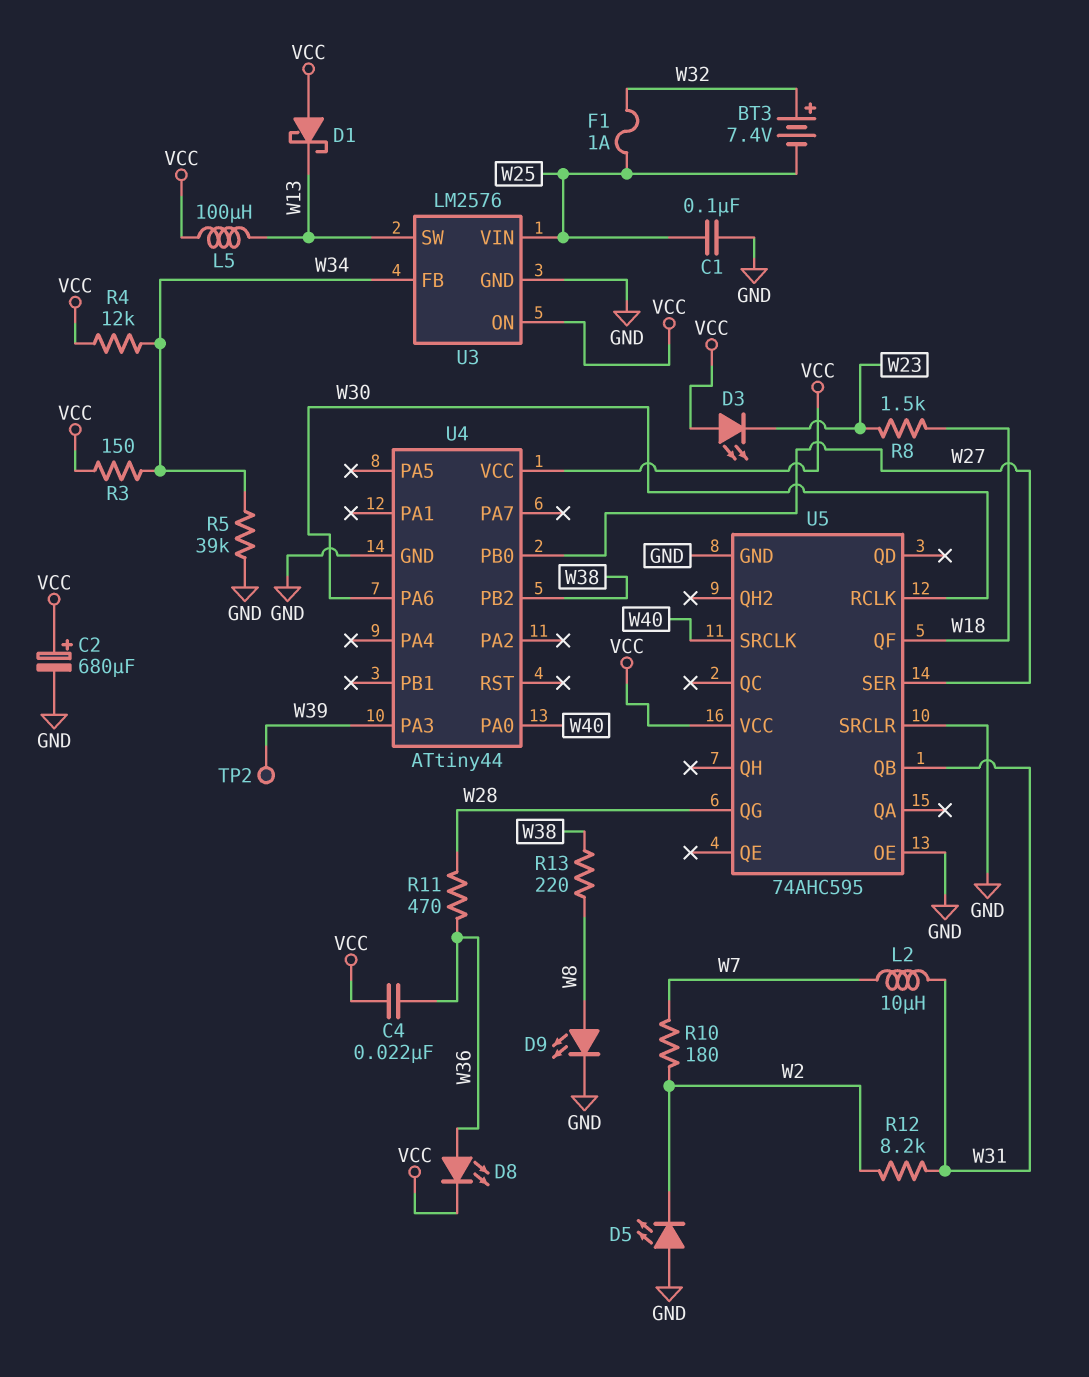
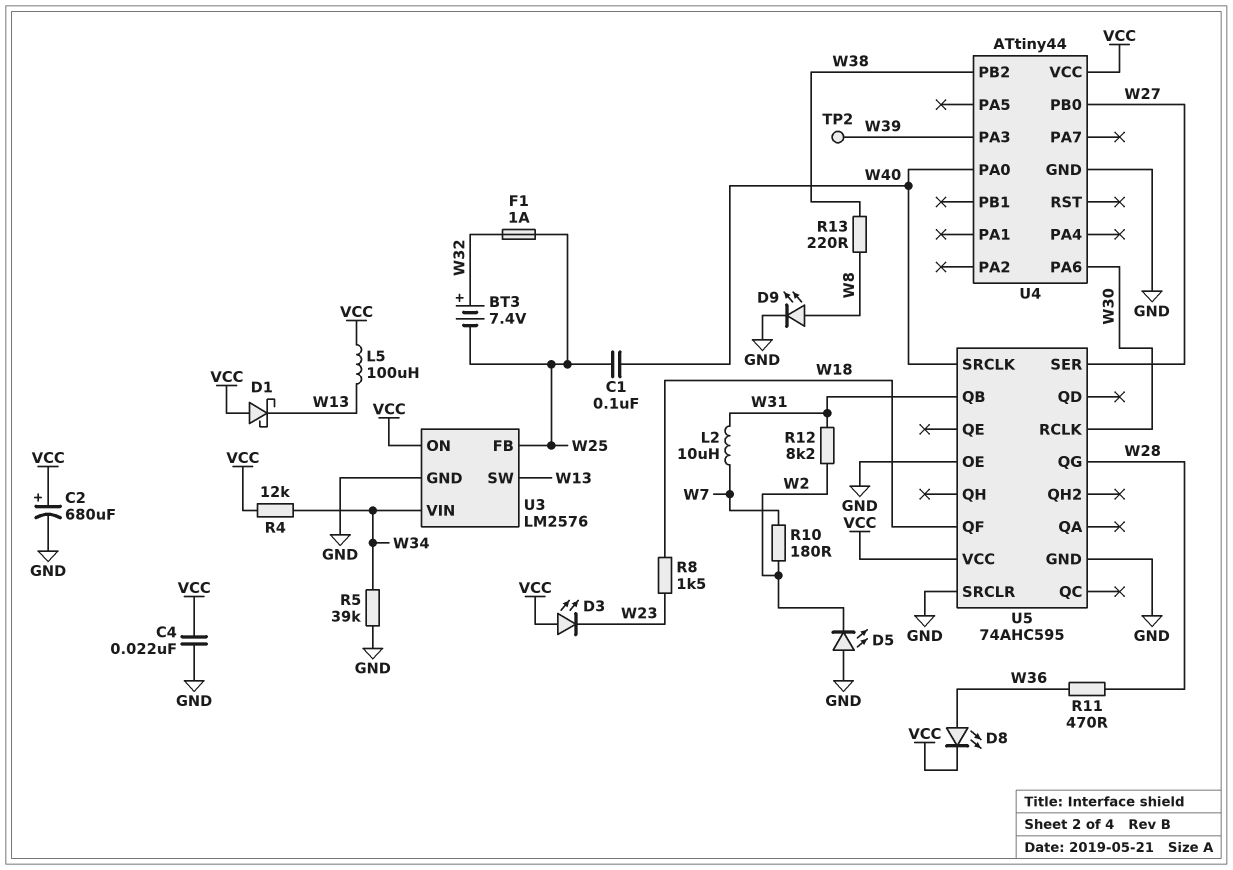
C1: 100nF (GND, W25) -> 100nF (W25, W40)
C4: 22nF (VCC, W36) -> 22nF (GND, VCC)
R3: 150 (VCC, W34) -> none
U3 pin FB: W34 -> W25
U3 pin VIN: W25 -> W34

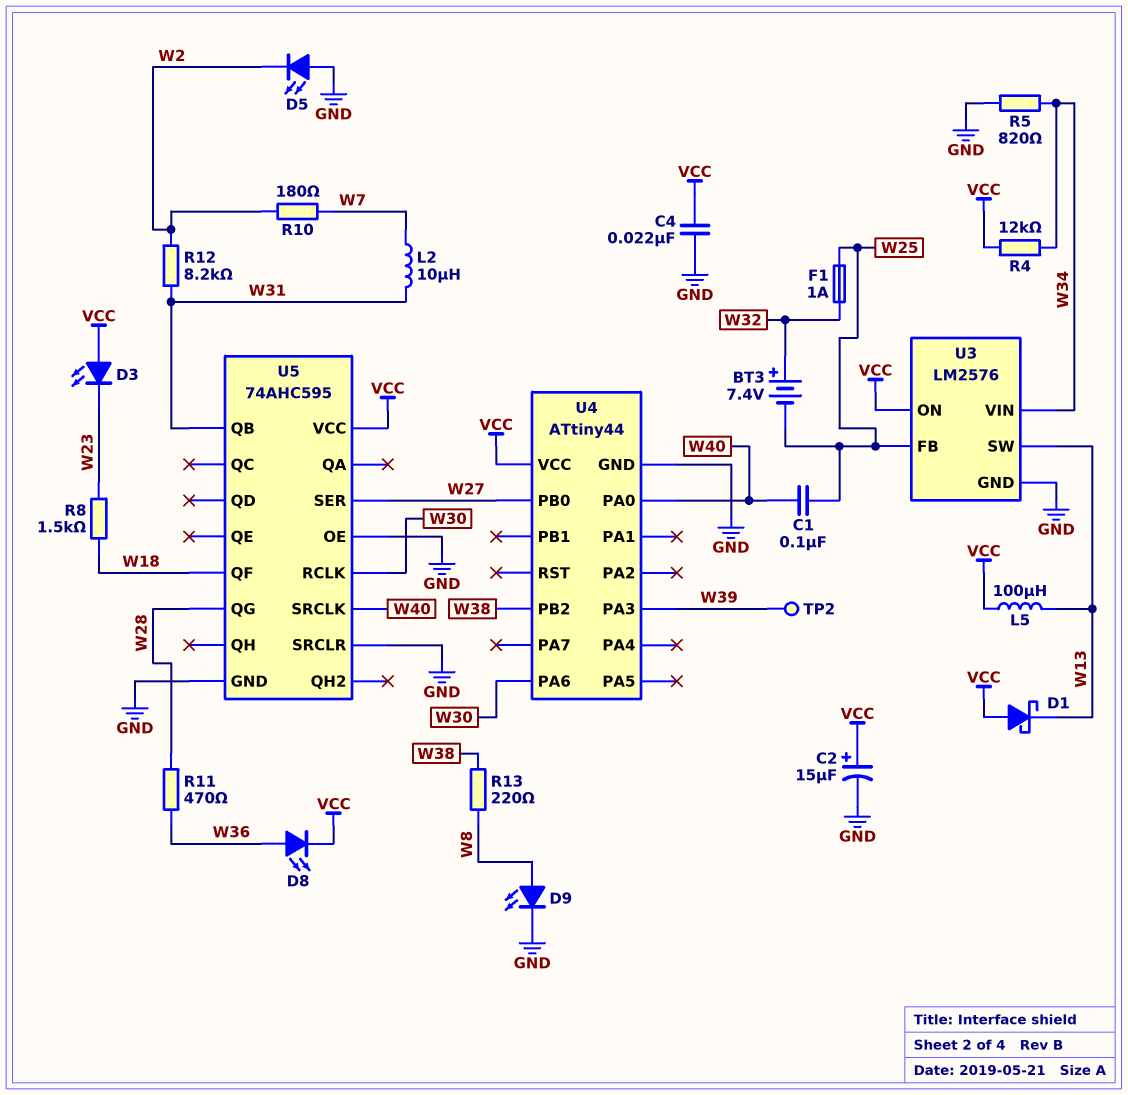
C2: 680uF (plus VCC, minus GND) -> 15uF (plus VCC, minus GND)
R5: 39k (GND, W34) -> 820 (GND, W34)

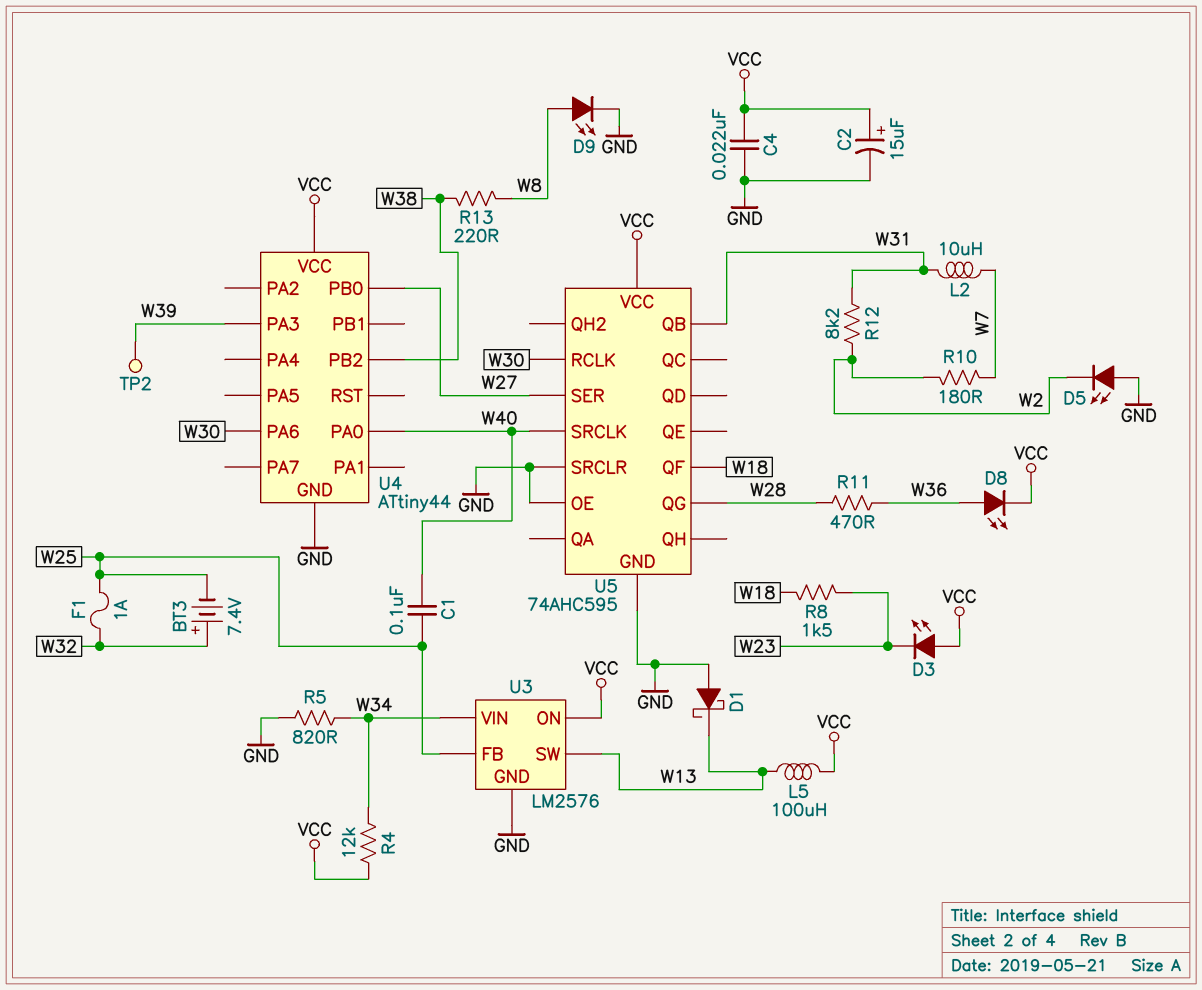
D1: schottky (A VCC, K W13) -> schottky (A GND, K W13)

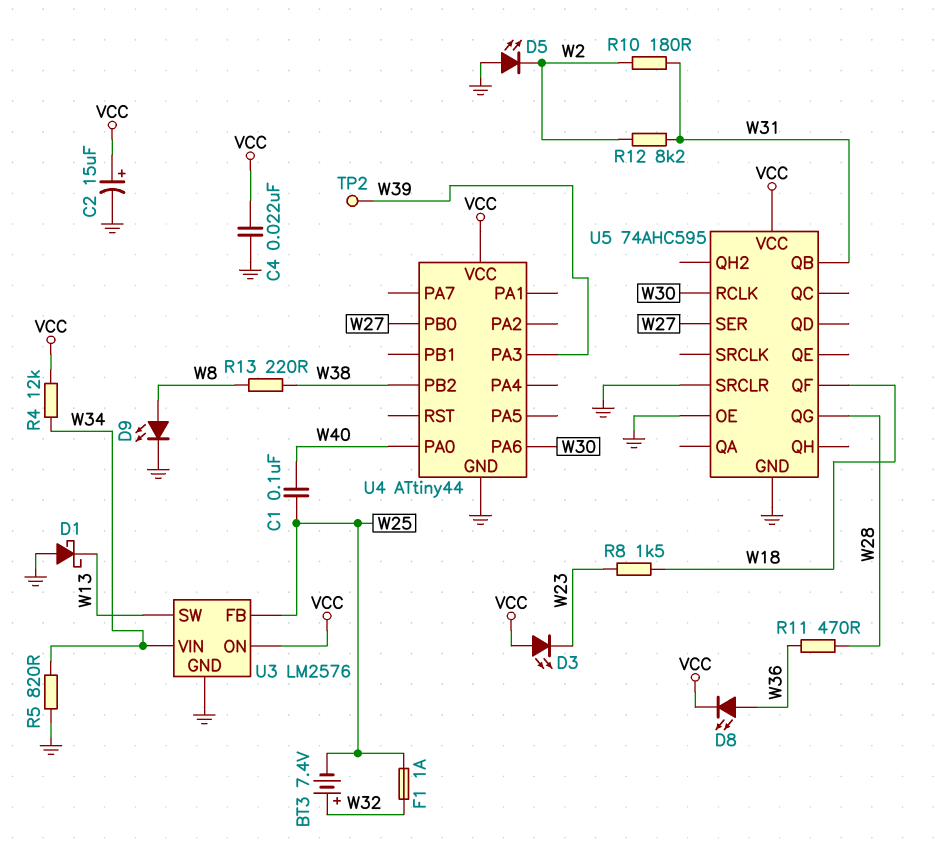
L2: 10uH (W7, W31) -> none
L5: 100uH (VCC, W13) -> none
R10: 180 (W2, W7) -> 180 (W2, W31)
U5 pin SRCLK: W40 -> none

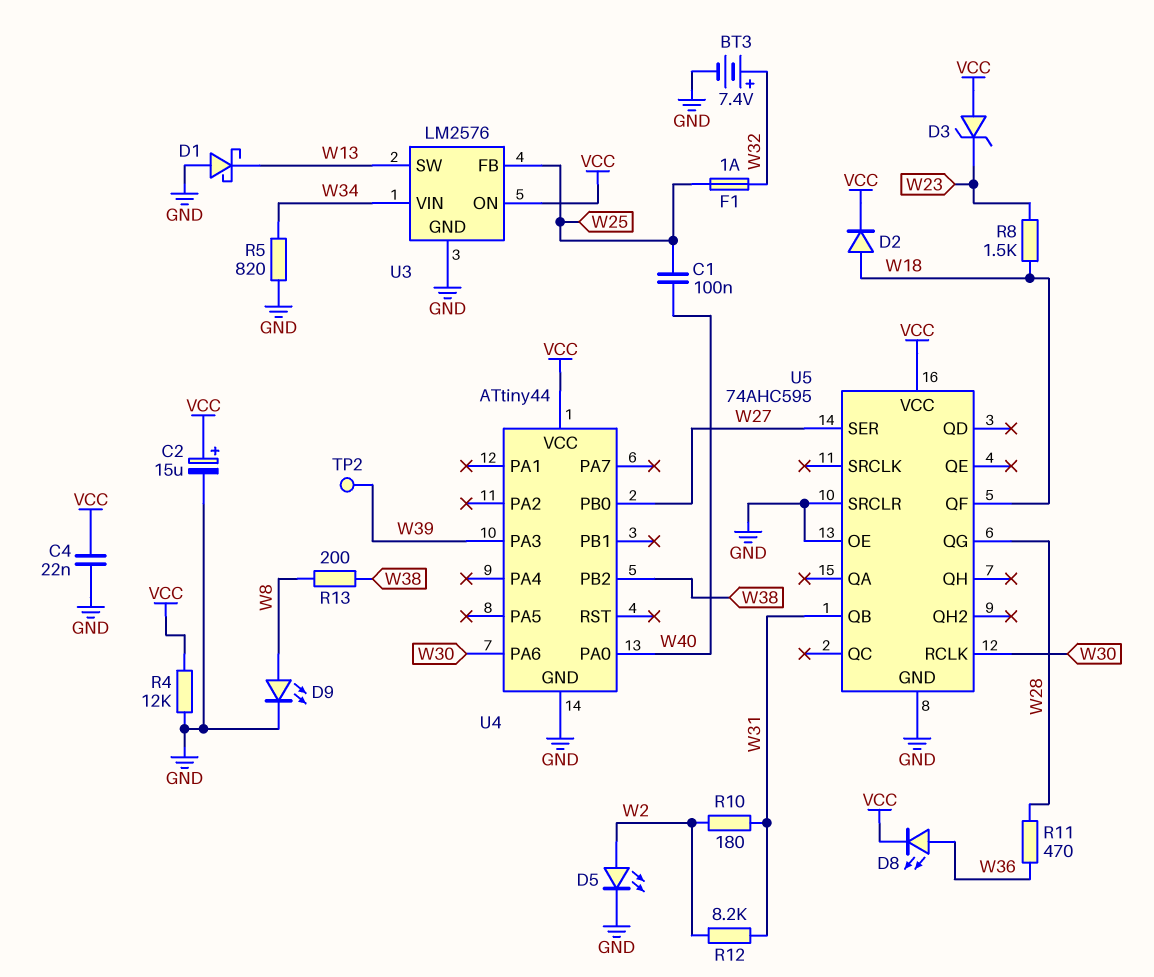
BT3: 7.4V (plus W32, minus W25) -> 7.4V (plus W32, minus GND)
D2: none -> diode (A W18, K VCC)
D3: LED (A VCC, K W23) -> zener (A VCC, K W23)
D5: LED (A GND, K W2) -> LED (A W2, K GND)
R4: 12k (VCC, W34) -> 12k (GND, VCC)
R13: 220 (W8, W38) -> 200 (W8, W38)

